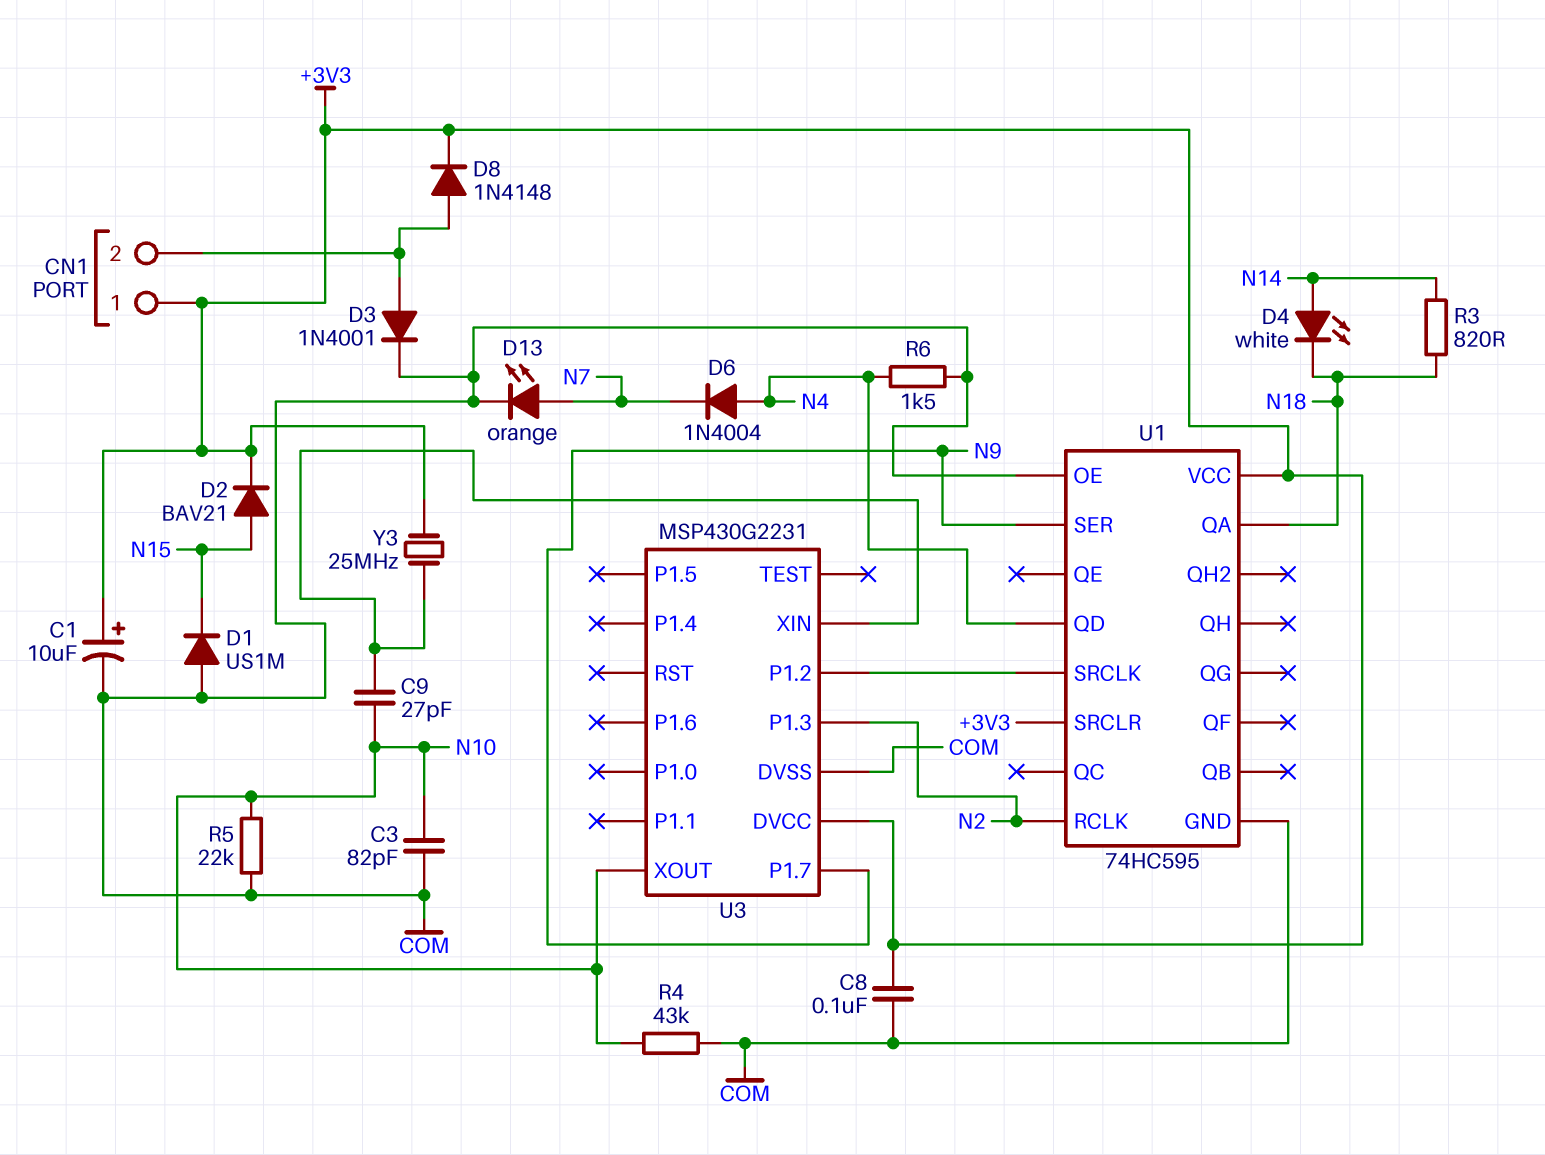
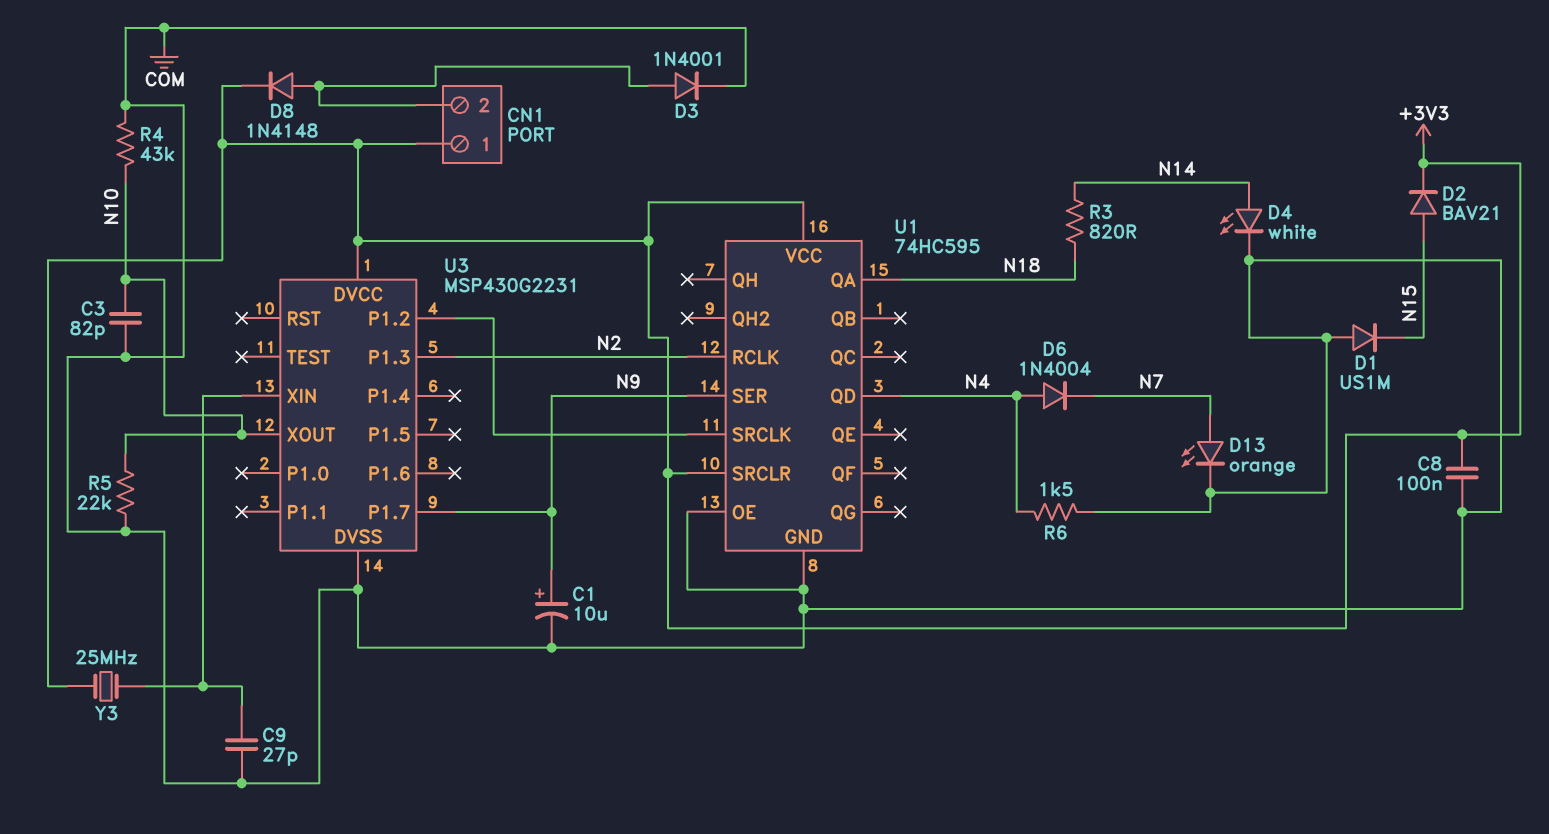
C1: 10uF (plus +3V3, minus COM) -> 10uF (plus N9, minus COM)
C9: 27pF (N10, U3/XIN) -> 27pF (COM, U3/XIN)
D4: LED white (A N14, K N18) -> LED white (A N14, K COM)

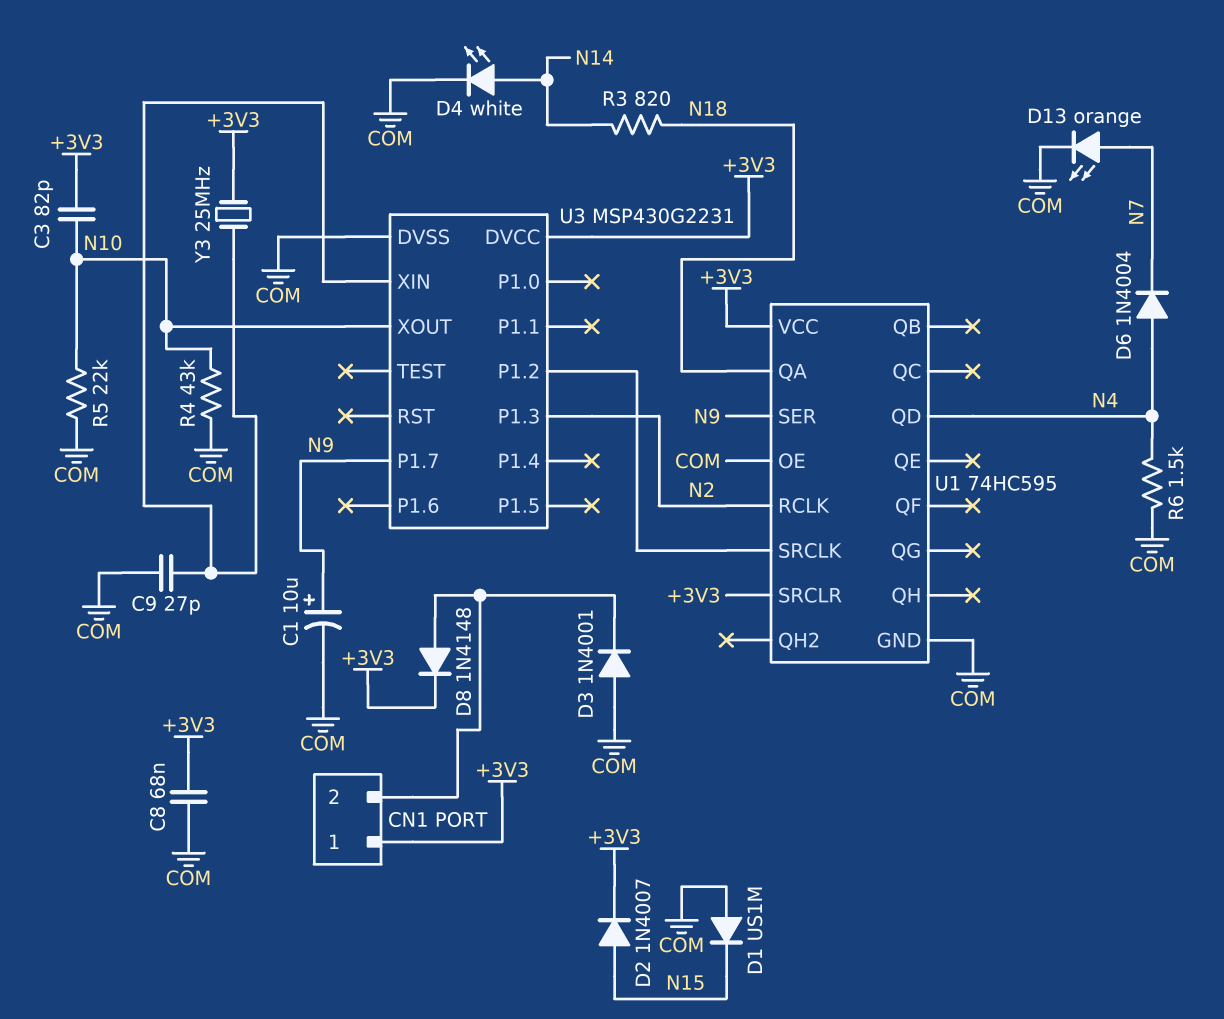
C3: 82pF (COM, N10) -> 82pF (+3V3, N10)
C8: 100nF (+3V3, COM) -> 68nF (+3V3, COM)
D2: diode BAV21 (A N15, K +3V3) -> diode 1N4007 (A N15, K +3V3)
D3: diode 1N4001 (A CN1/2, K COM) -> diode 1N4001 (A COM, K CN1/2)

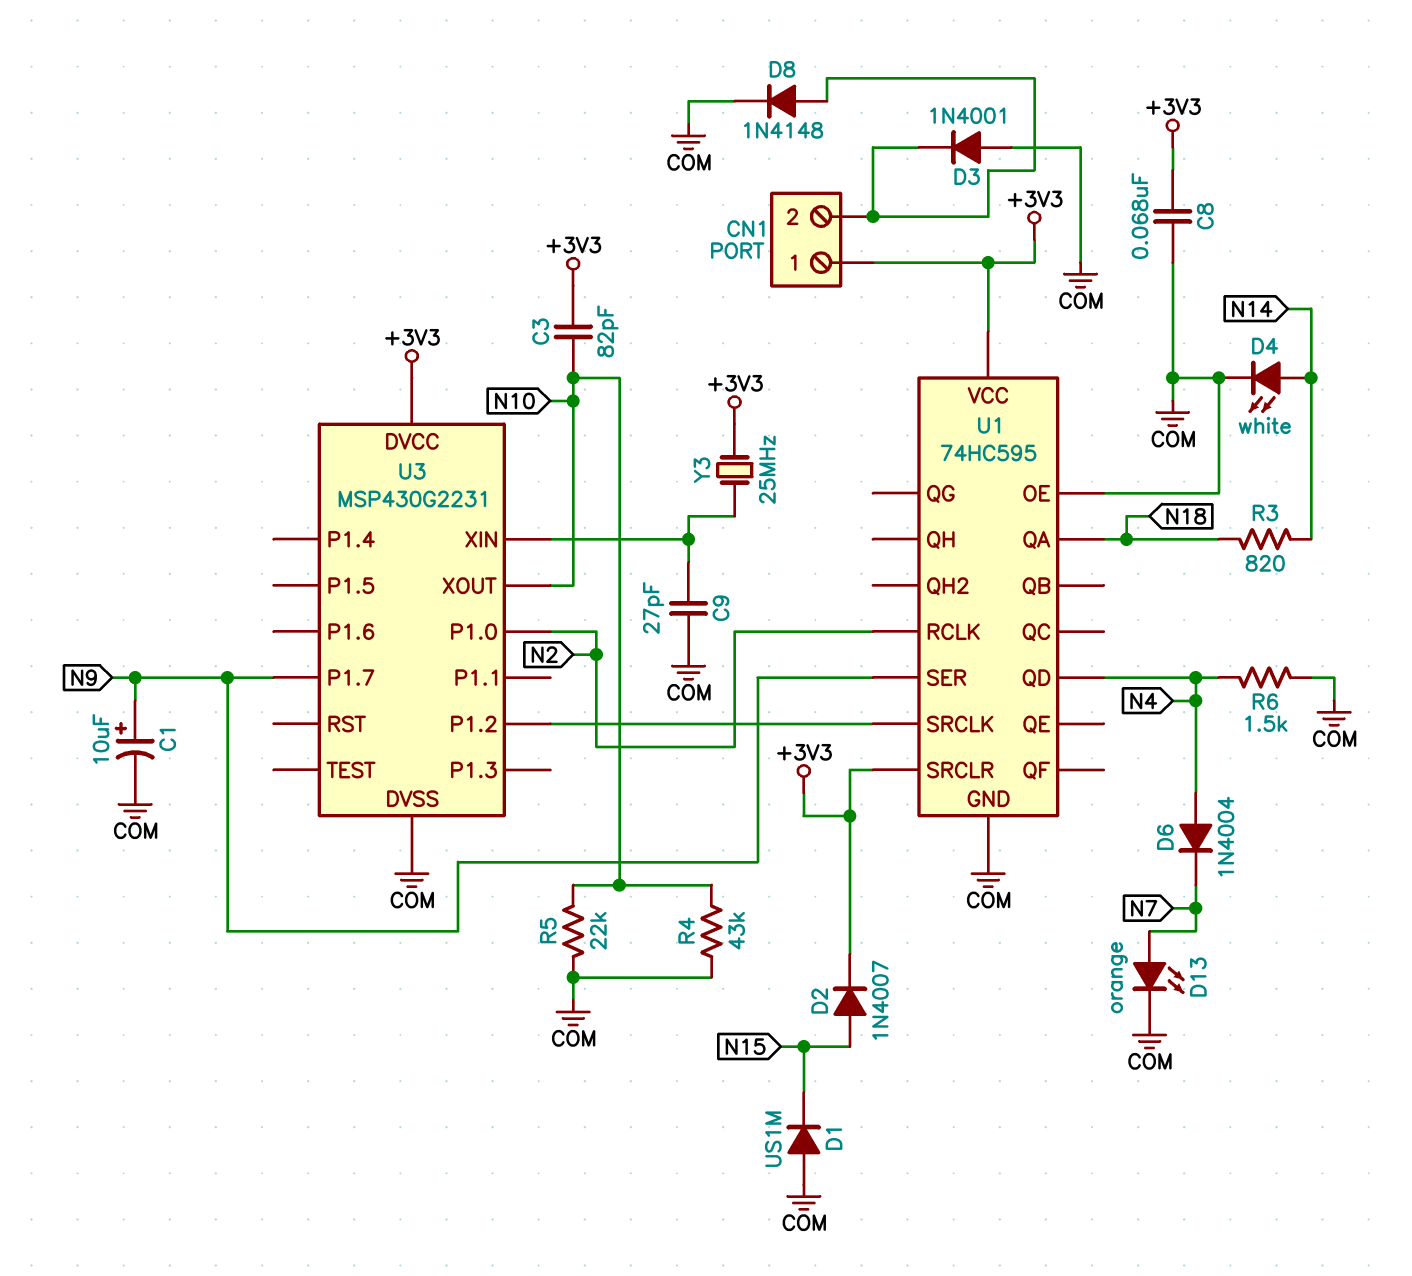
D8: diode 1N4148 (A CN1/2, K +3V3) -> diode 1N4148 (A CN1/2, K COM)
U3 pin P1.0: none -> N2
U3 pin P1.3: N2 -> none

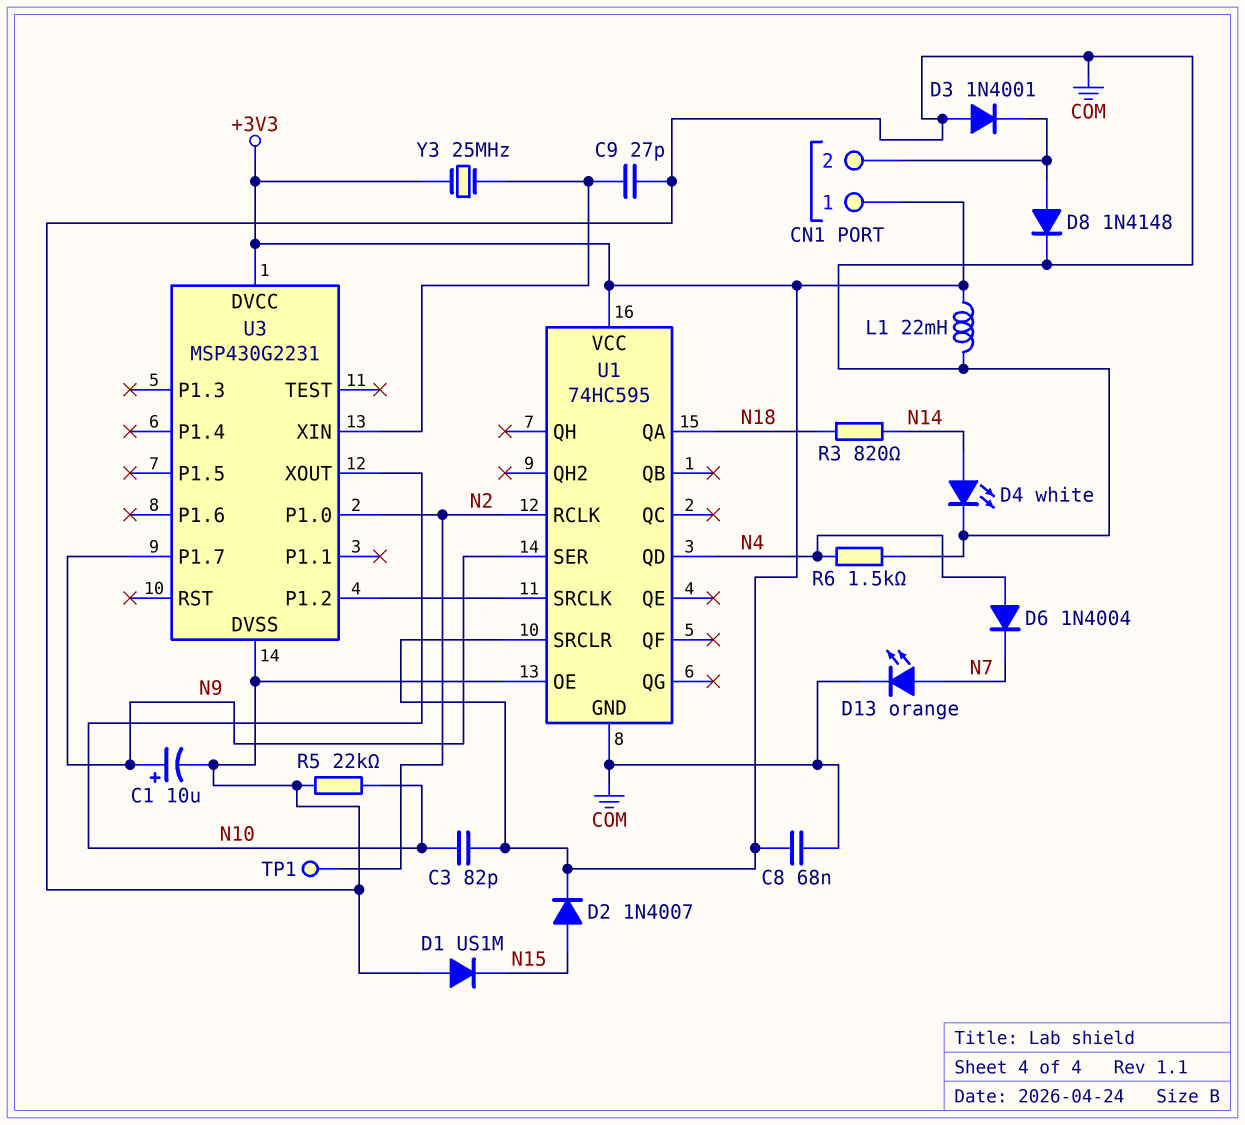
L1: none -> 22mH (+3V3, COM)
R4: 43k (COM, N10) -> none
TP1: none -> test point (N2)

